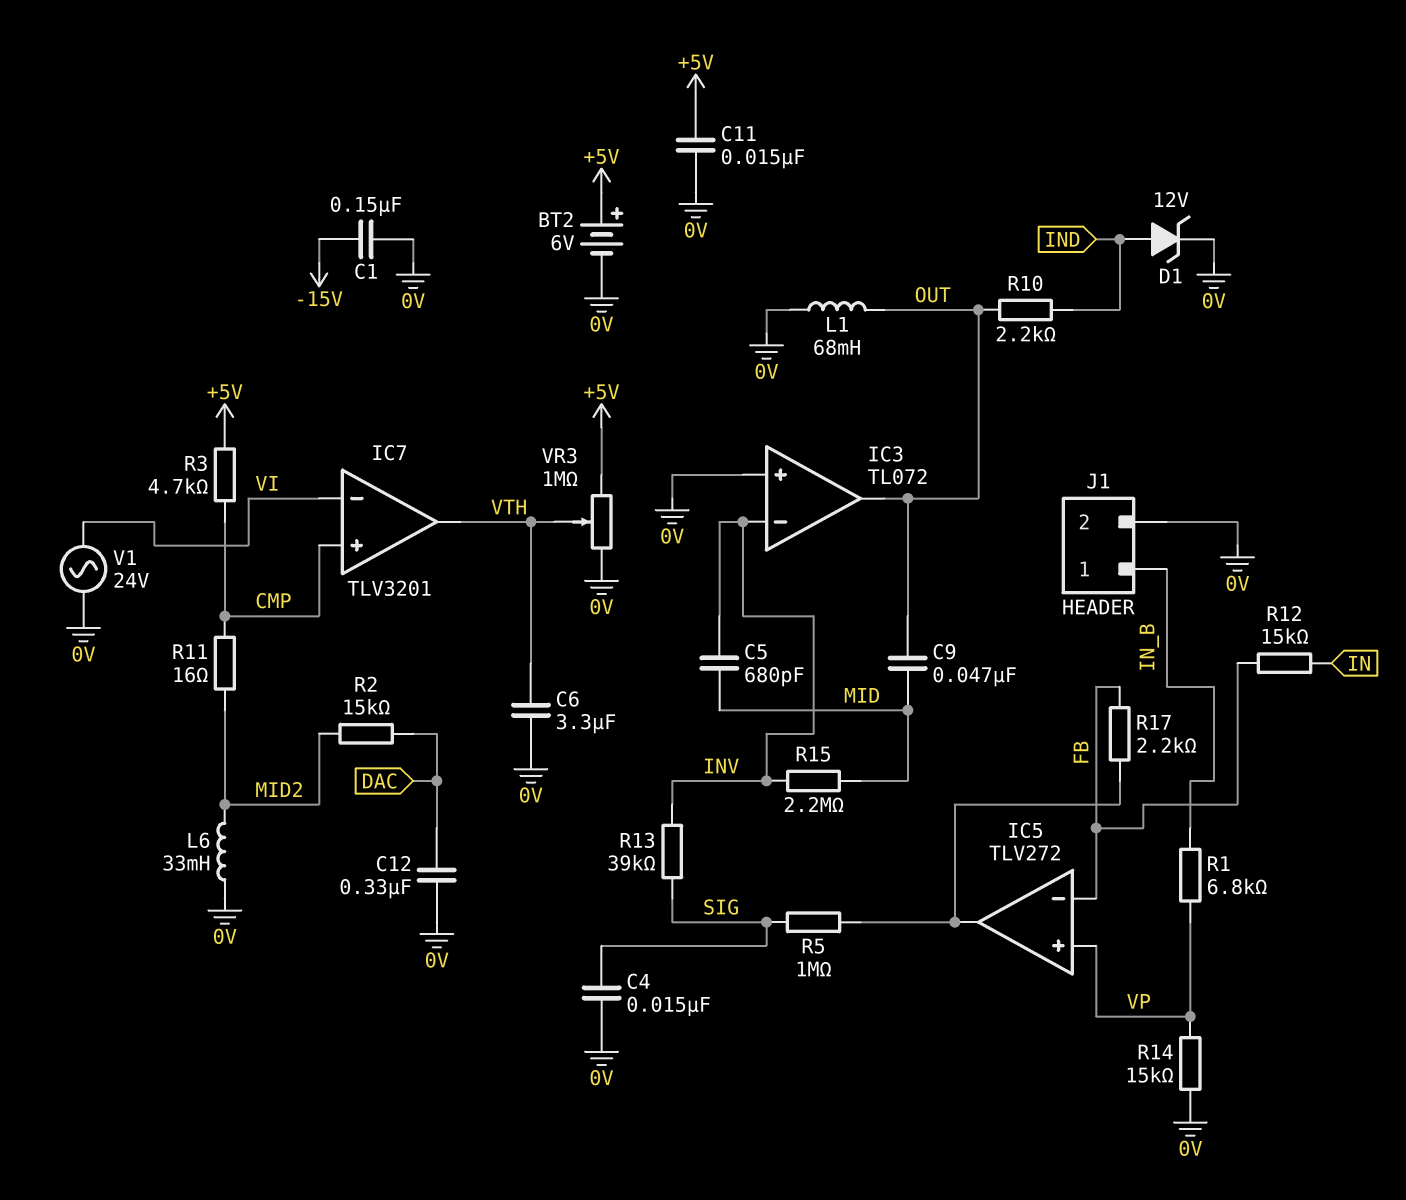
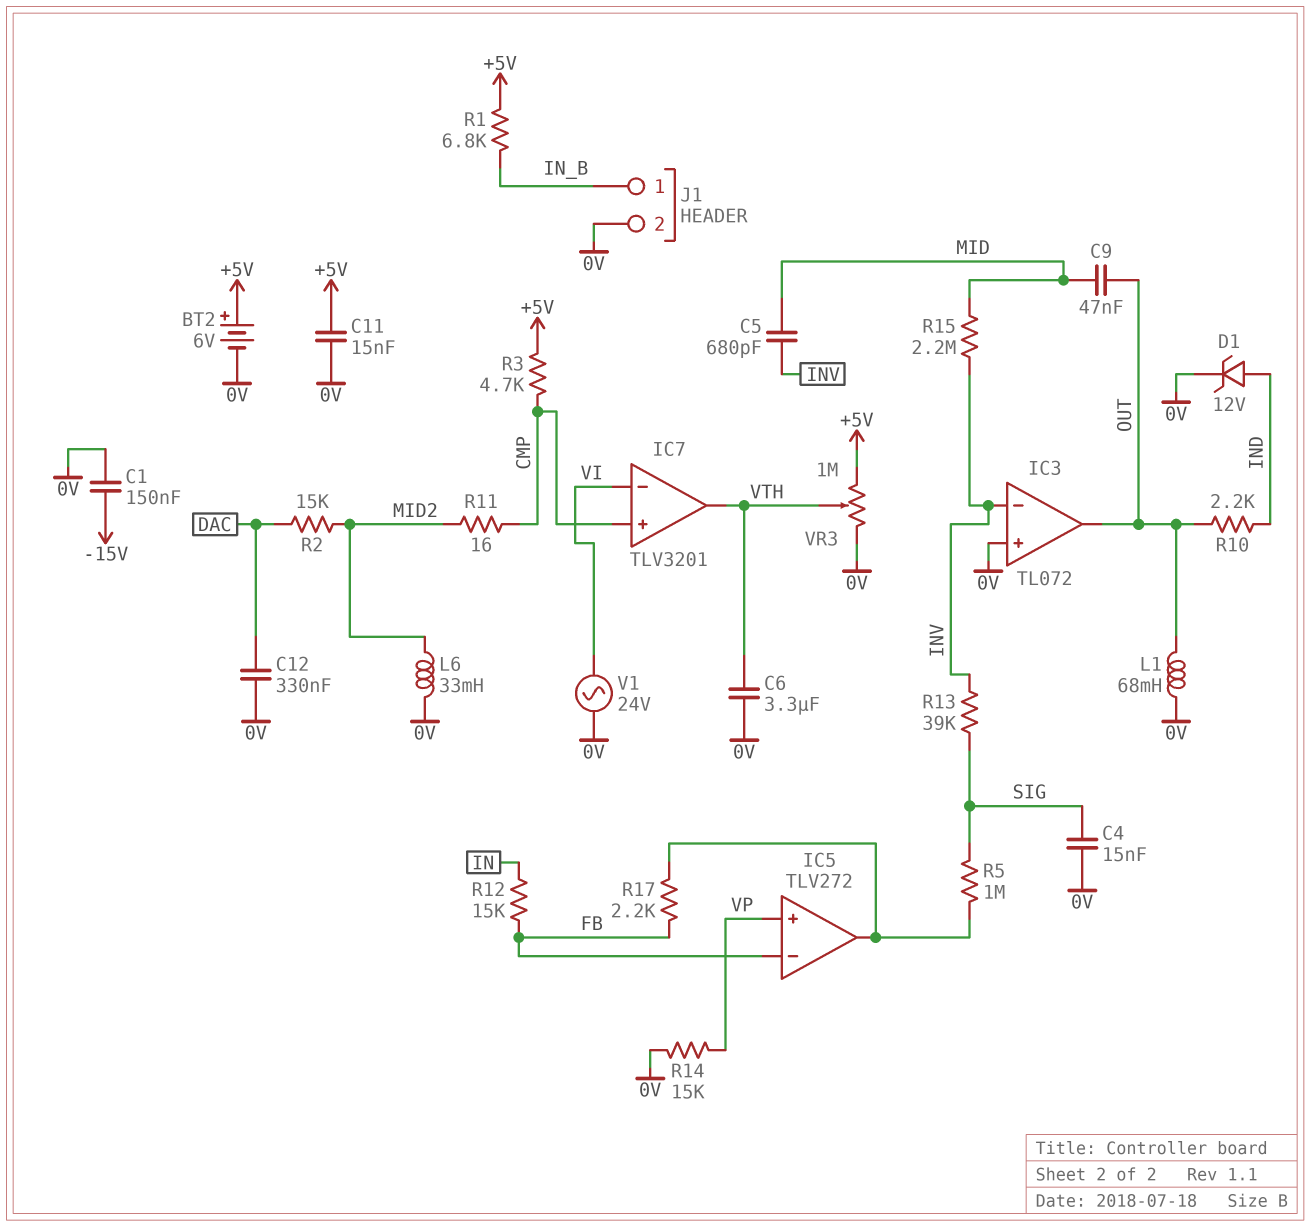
R1: 6.8k (IN_B, VP) -> 6.8k (+5V, IN_B)

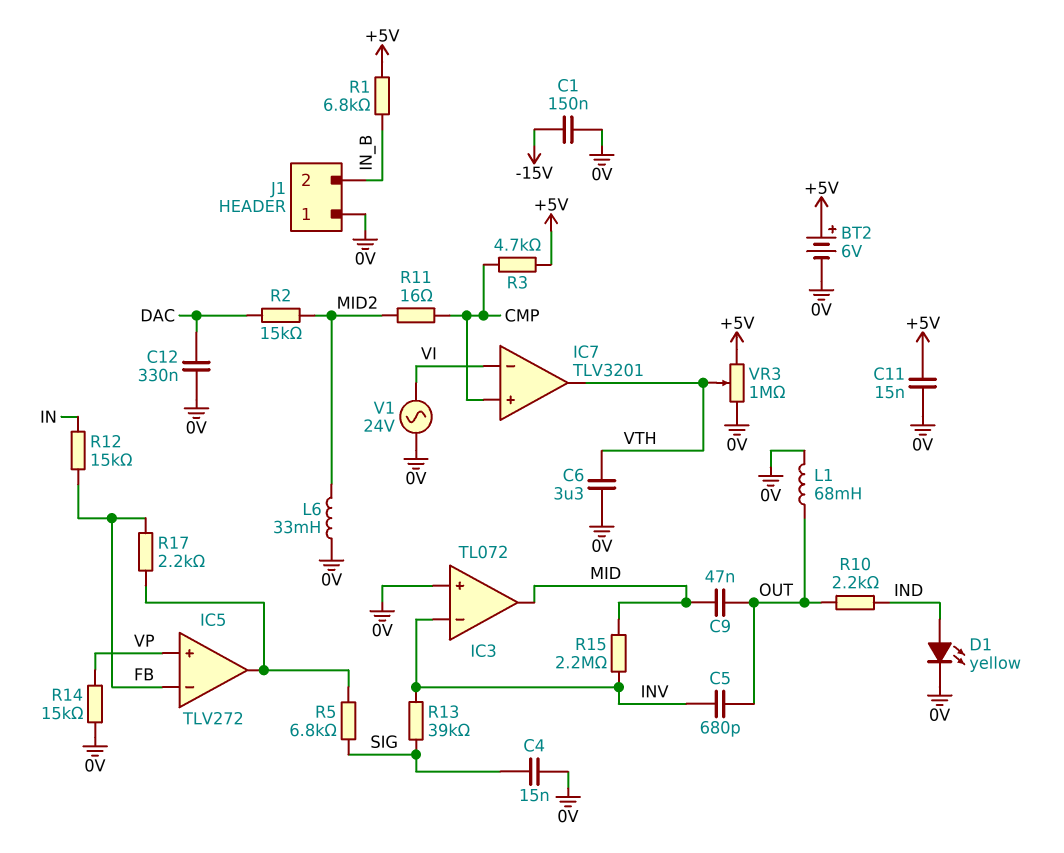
C5: 680pF (INV, MID) -> 680pF (INV, OUT)
D1: zener 12V (A IND, K 0V) -> LED yellow (A IND, K 0V)
IC3 pin out: OUT -> MID
J1 pin 1: IN_B -> 0V
J1 pin 2: 0V -> IN_B
R5: 1M (IC5/out, SIG) -> 6.8k (IC5/out, SIG)

